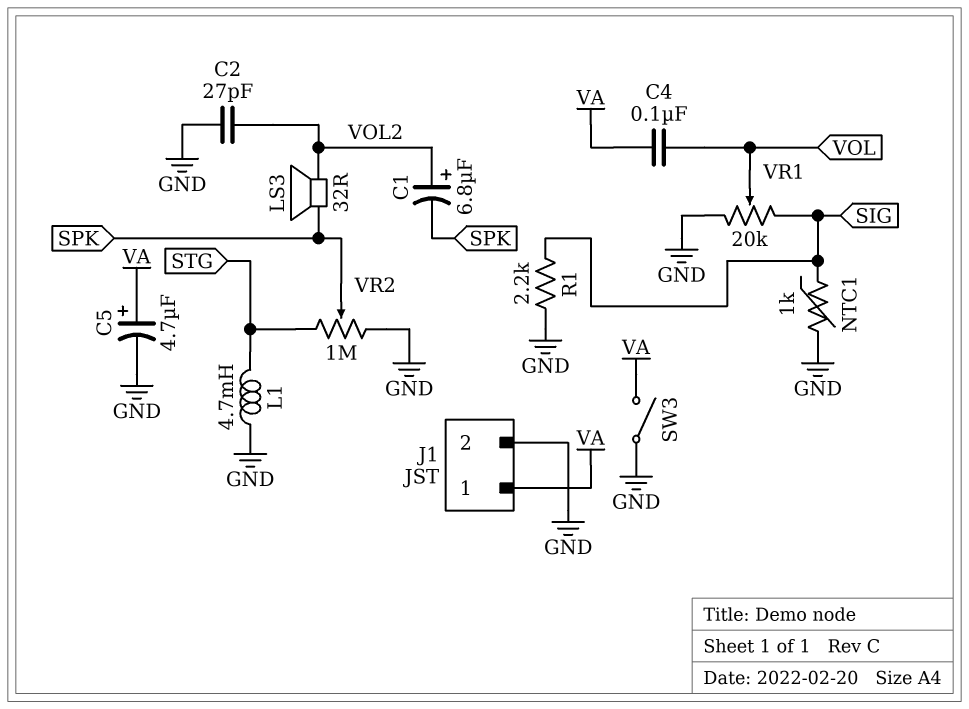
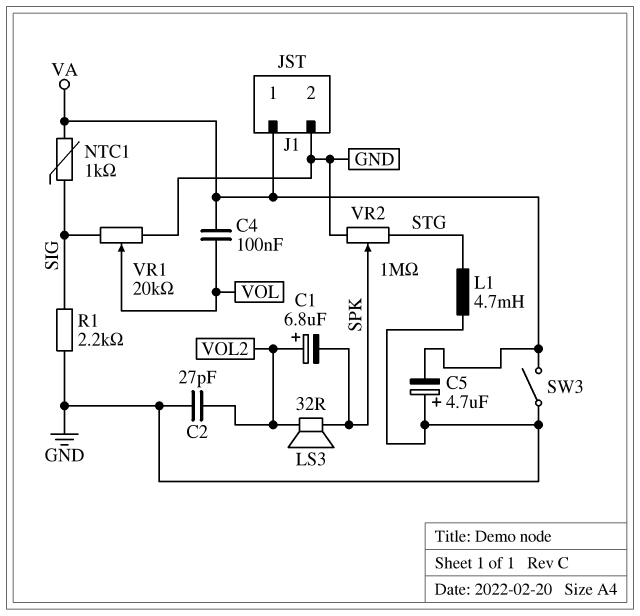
C5: 4.7uF (plus VA, minus GND) -> 4.7uF (plus GND, minus VA)
NTC1: 1k (GND, SIG) -> 1k (SIG, VA)

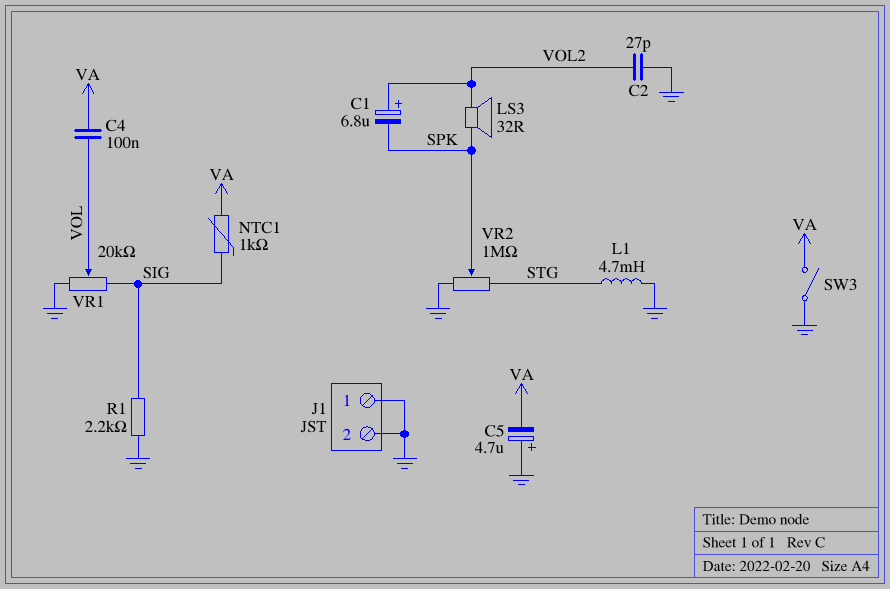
J1 pin 1: VA -> GND

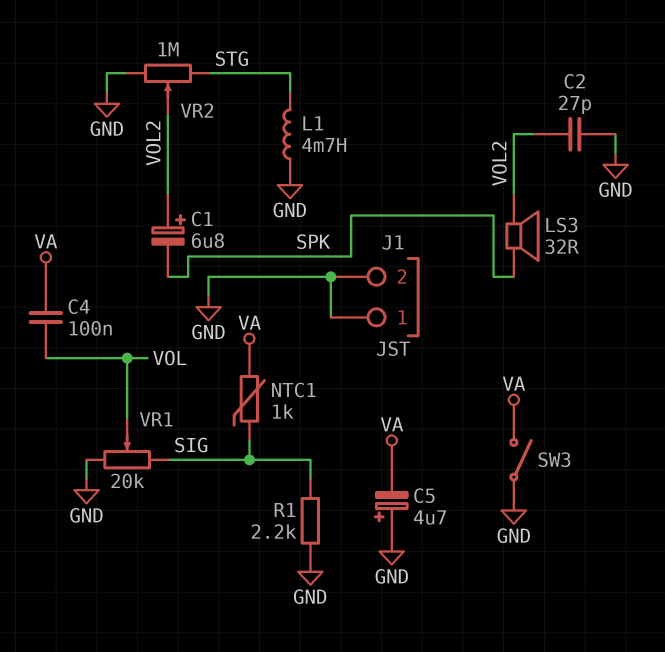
VR2: 1M (GND, STG, wiper SPK) -> 1M (GND, STG, wiper VOL2)

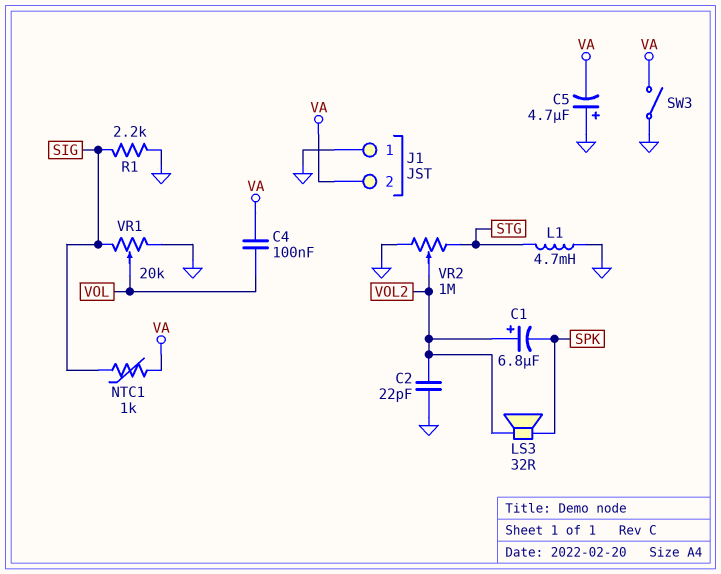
C2: 27pF (GND, VOL2) -> 22pF (GND, VOL2)
J1 pin 2: GND -> VA

